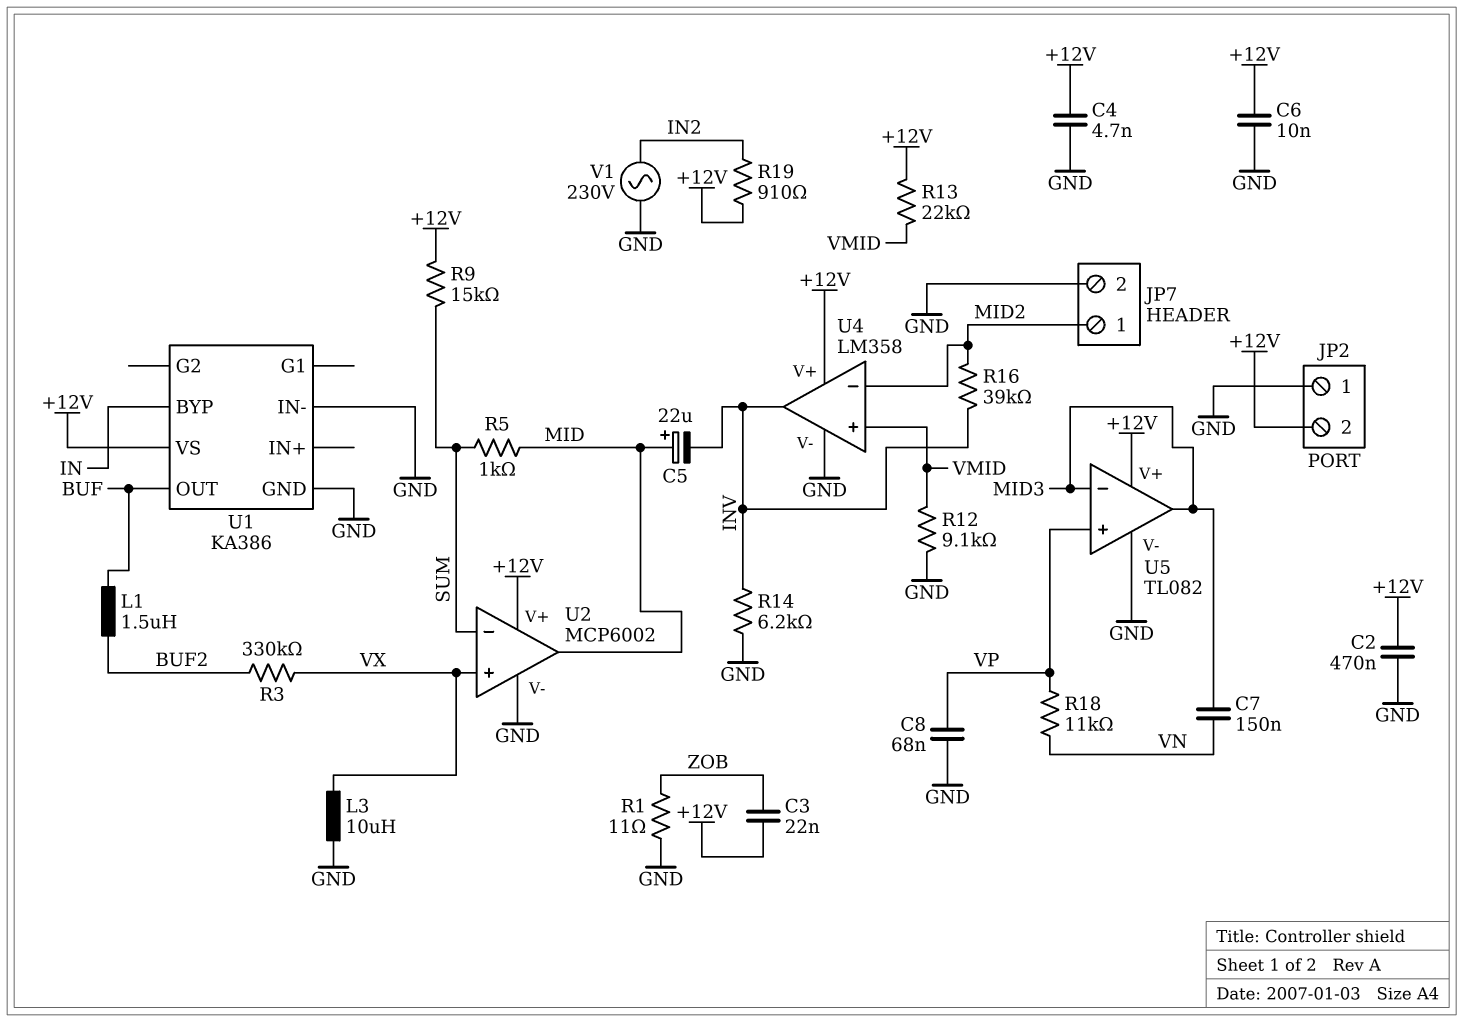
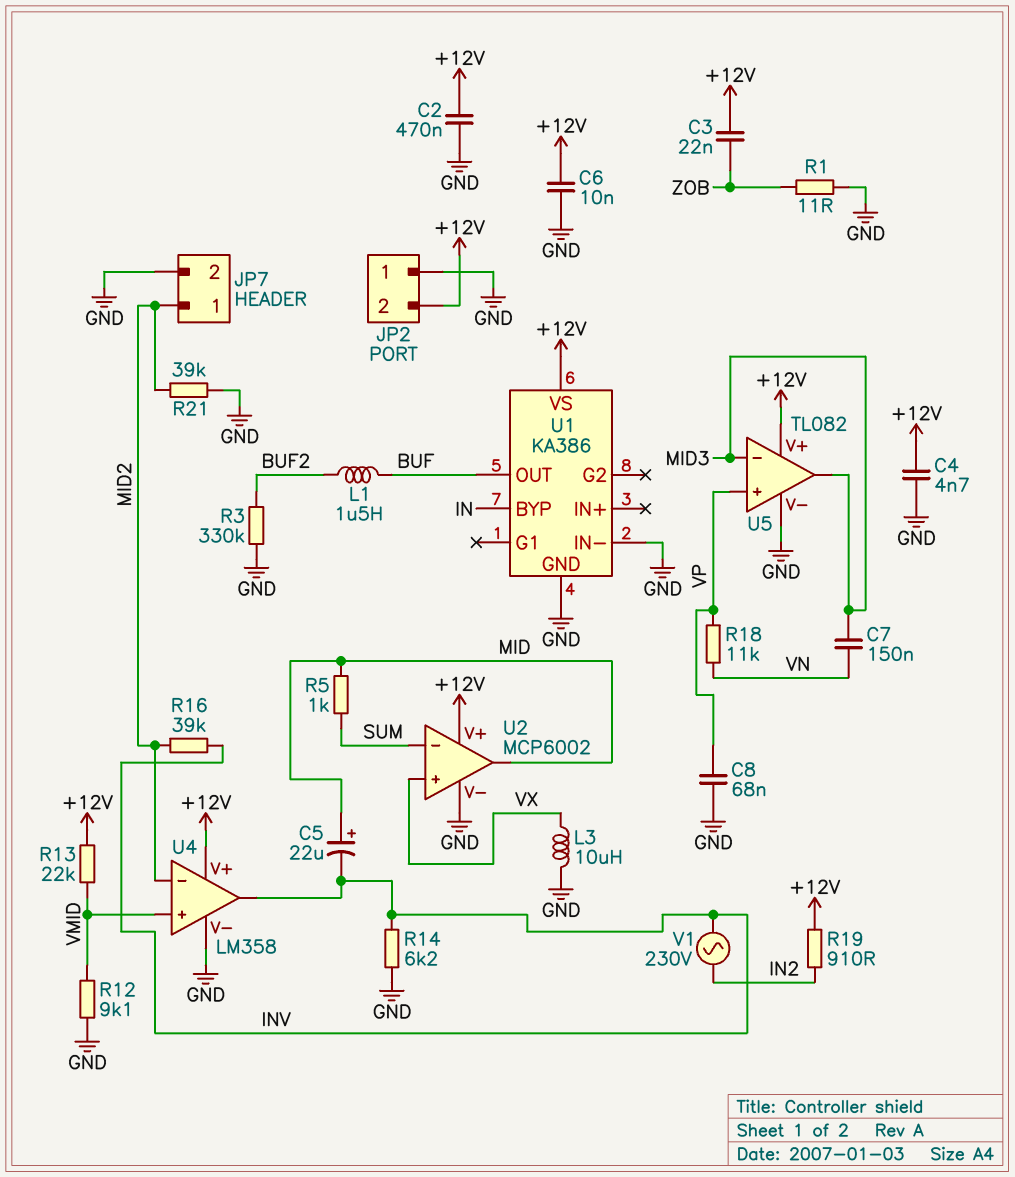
R3: 330k (BUF2, VX) -> 330k (BUF2, GND)
R9: 15k (+12V, SUM) -> none
R21: none -> 39k (GND, MID2)
V1: AC 230V (GND, IN2) -> AC 230V (IN2, INV)

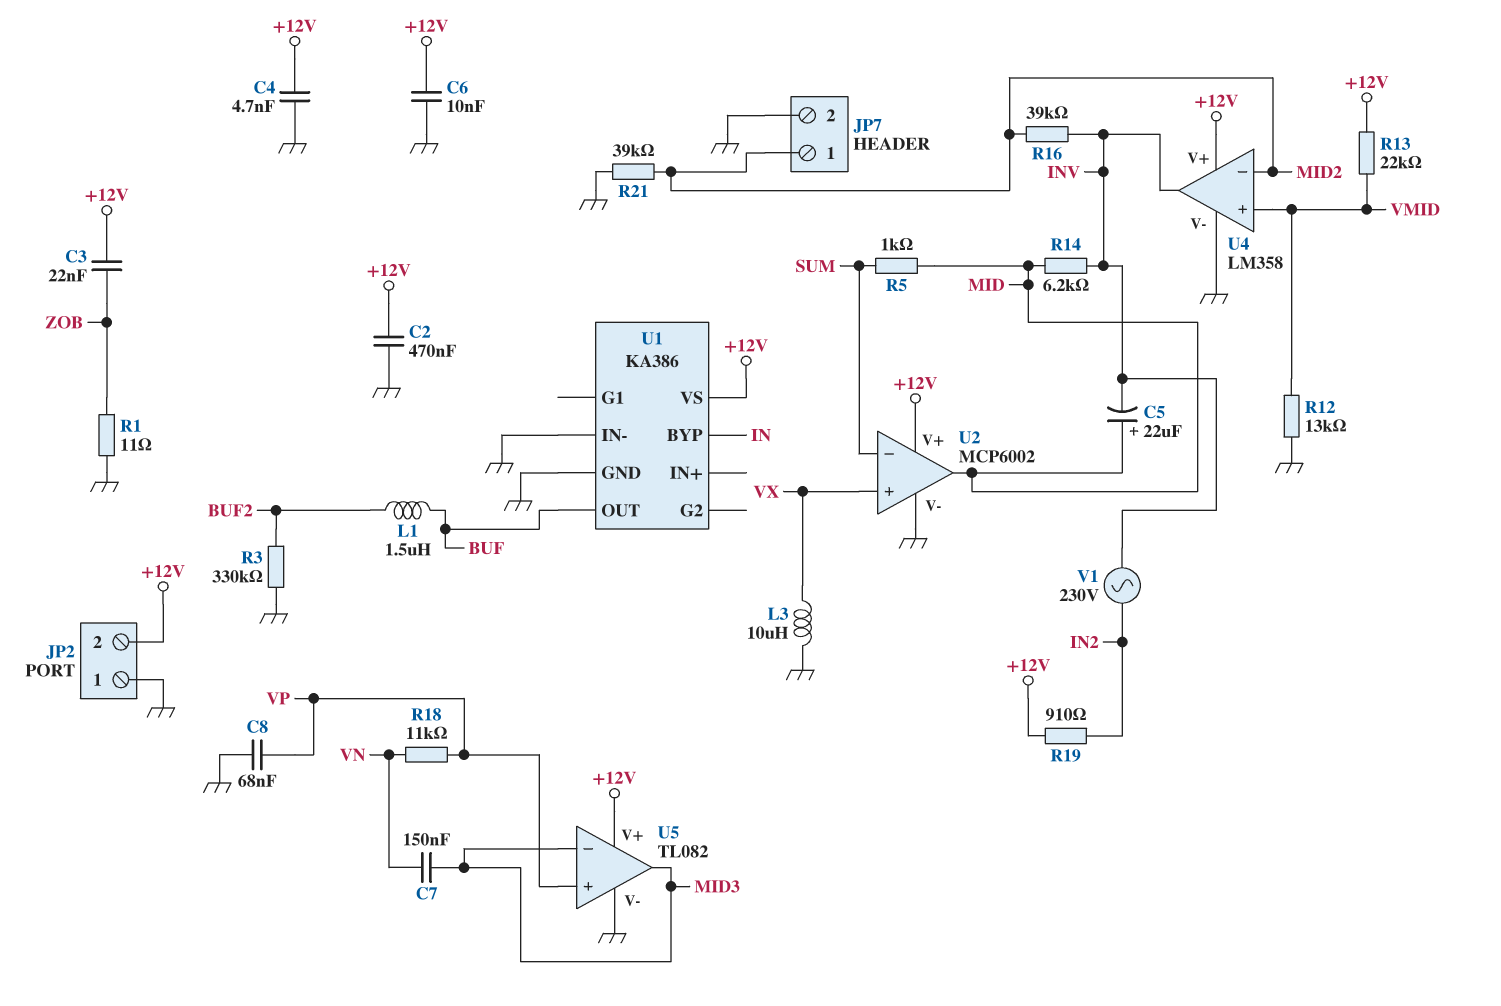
R12: 9.1k (GND, VMID) -> 13k (GND, VMID)
R14: 6.2k (GND, INV) -> 6.2k (INV, MID)

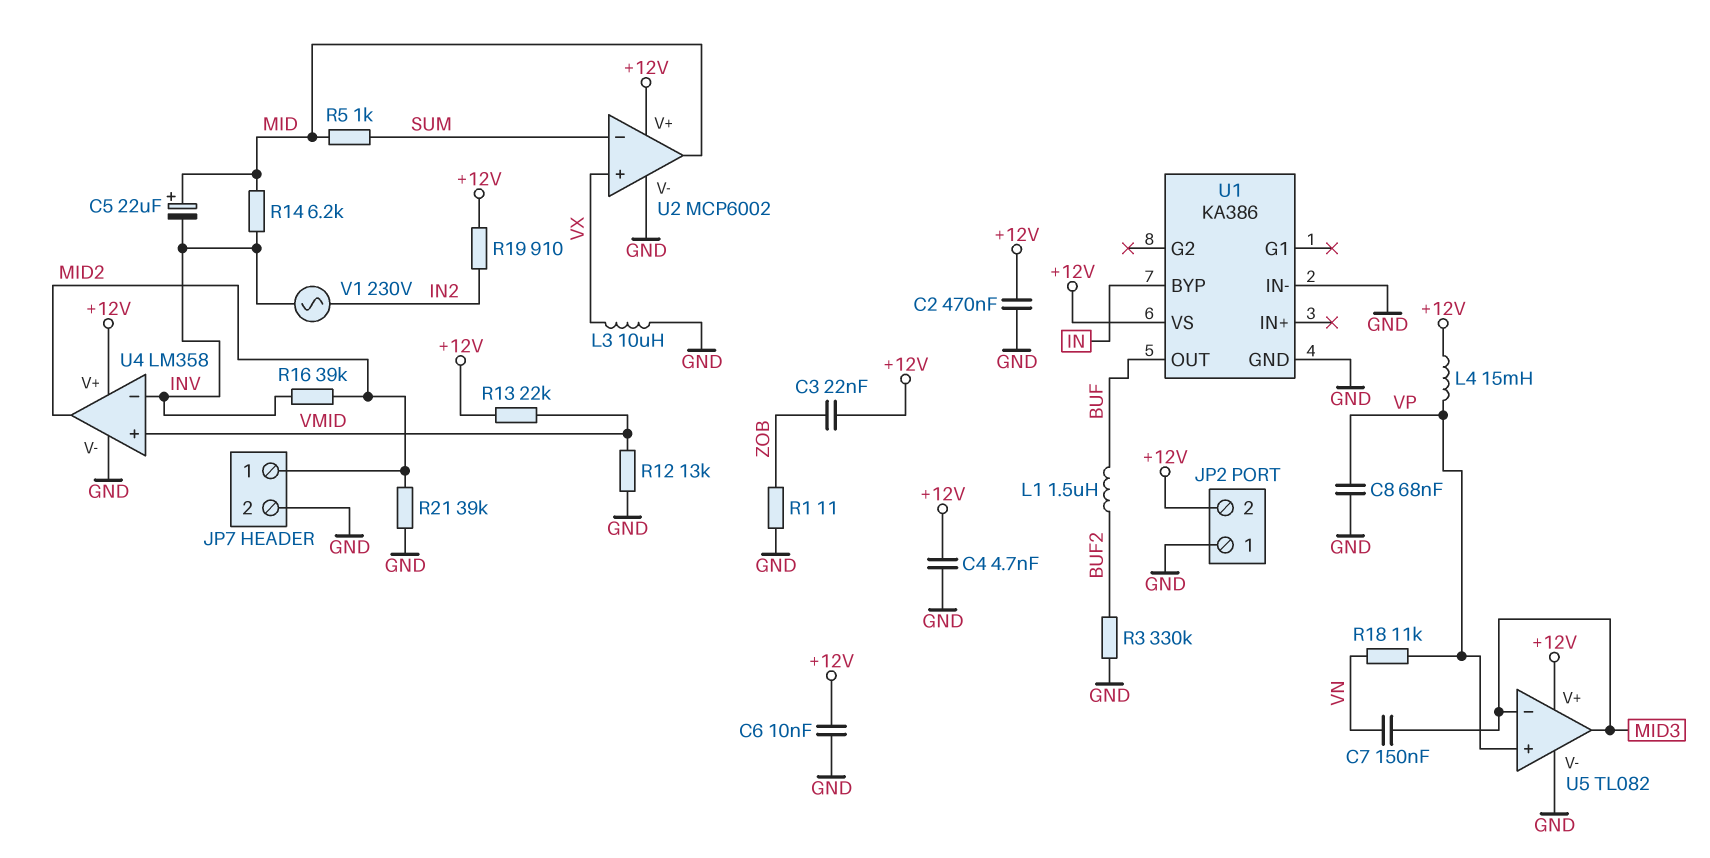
L4: none -> 15mH (+12V, VP)
U4 pin in-: MID2 -> INV
U4 pin out: INV -> MID2

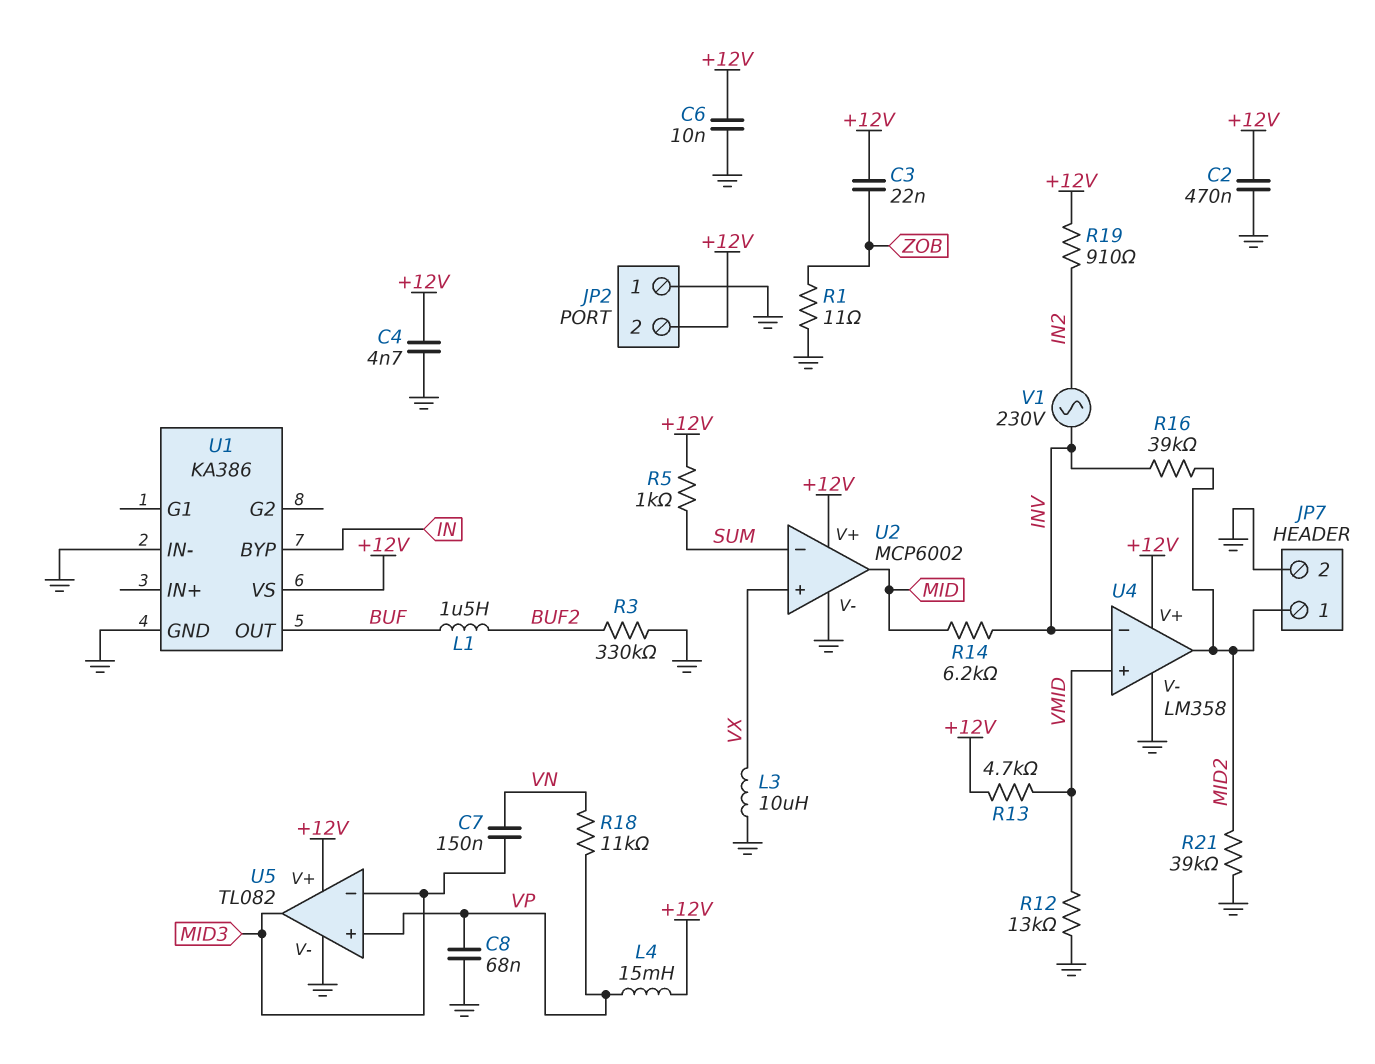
C5: 22uF (plus MID, minus INV) -> none
R5: 1k (MID, SUM) -> 1k (+12V, SUM)
R13: 22k (+12V, VMID) -> 4.7k (+12V, VMID)

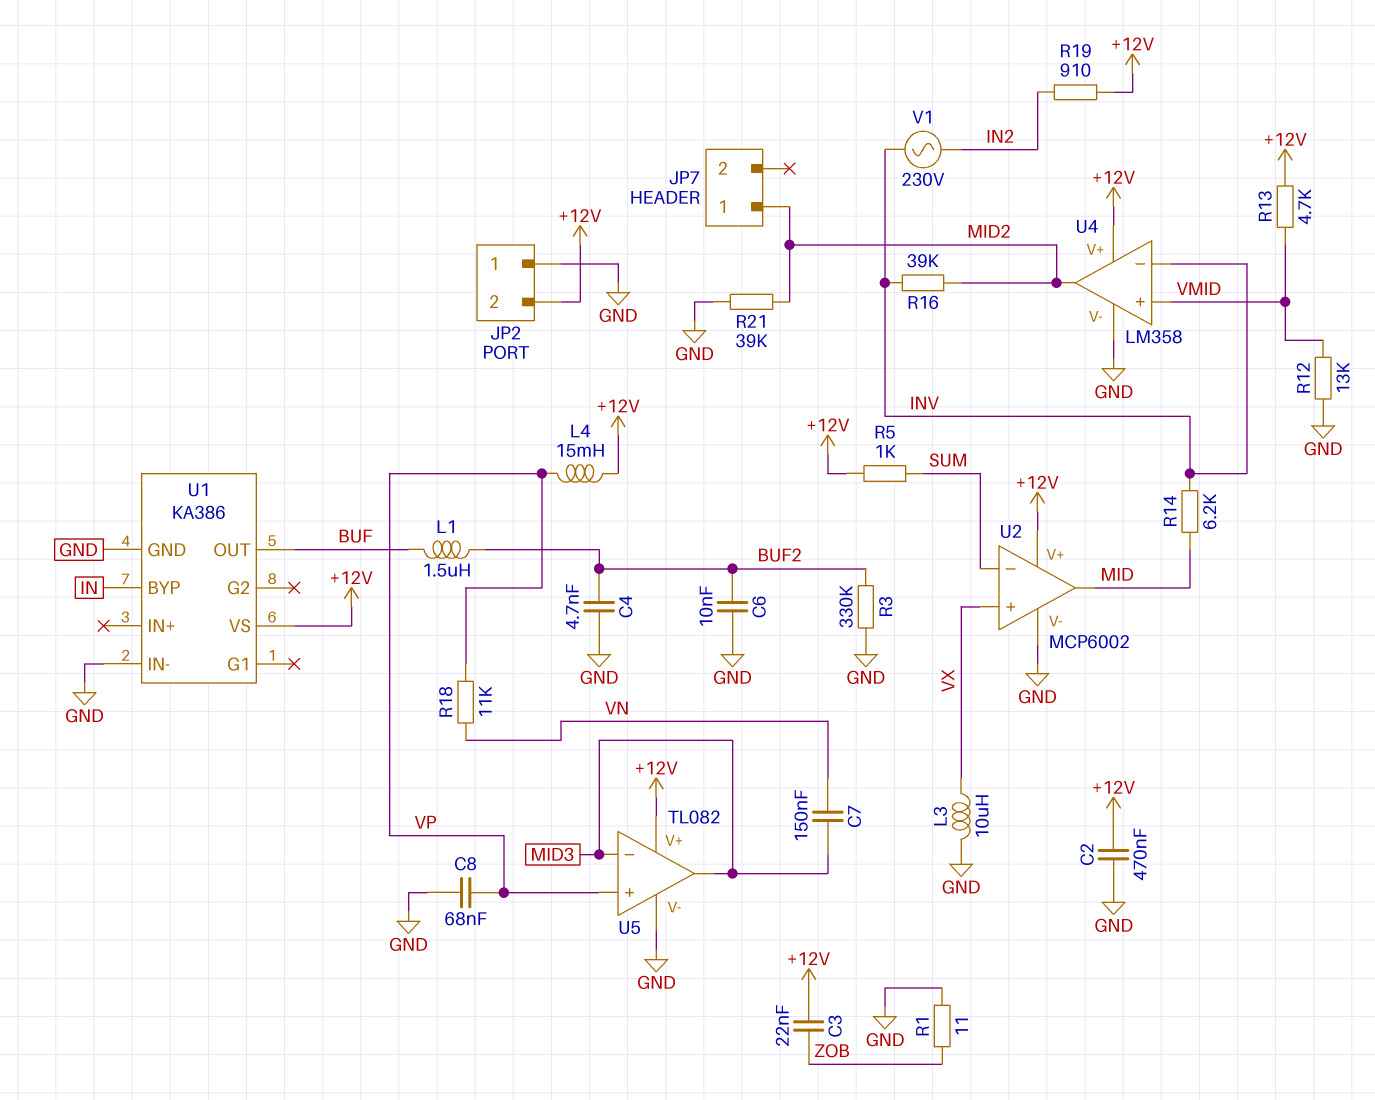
C4: 4.7nF (+12V, GND) -> 4.7nF (BUF2, GND)
C6: 10nF (+12V, GND) -> 10nF (BUF2, GND)
JP7 pin 2: GND -> none

